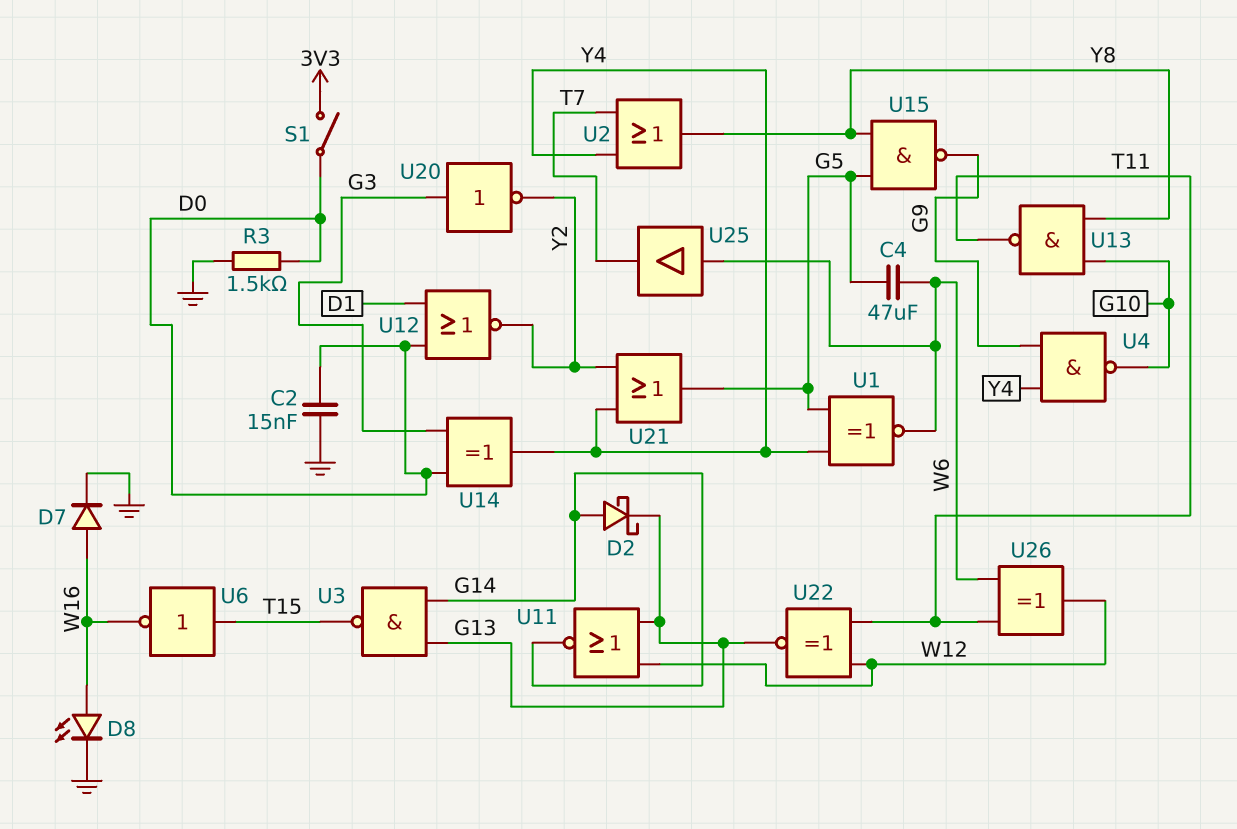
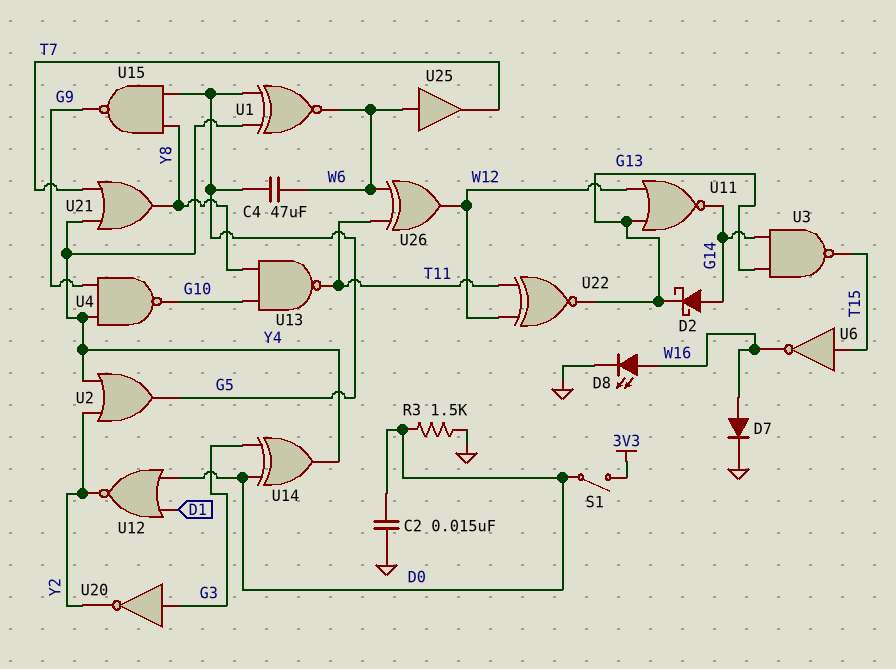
U2: OR (in T7, in Y4, out Y8) -> OR (in Y2, in Y4, out G5)
U21: OR (in Y2, in Y4, out G5) -> OR (in T7, in Y4, out Y8)

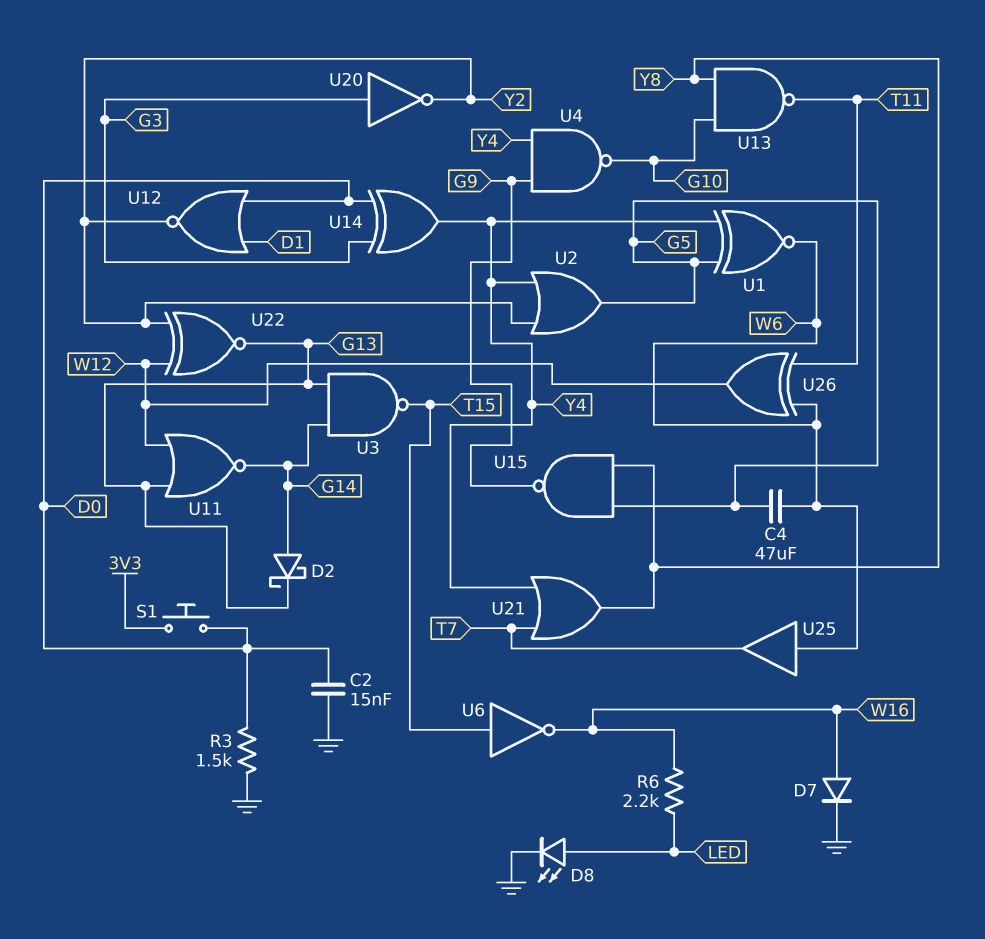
D8: LED (A W16, K GND) -> LED (A LED, K GND)
R6: none -> 2.2k (LED, W16)
S1: switch (3V3, D0) -> button (3V3, D0)
U22: XNOR (in T11, in W12, out G13) -> XNOR (in W12, in Y2, out G13)

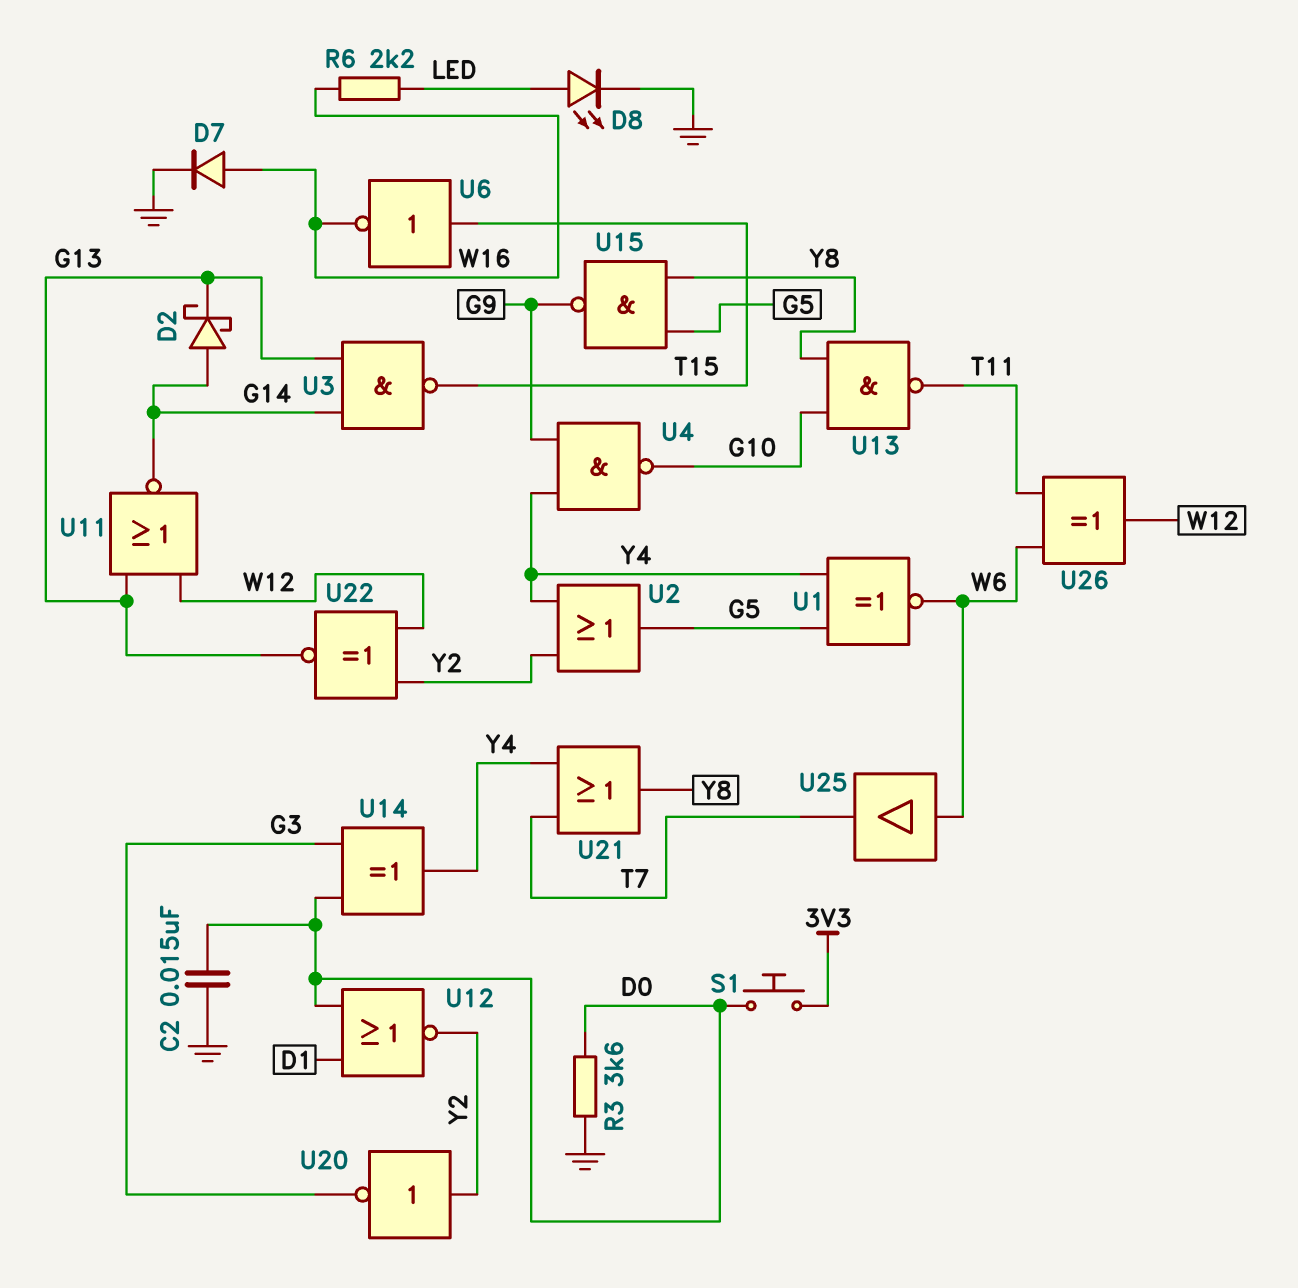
C4: 47uF (G5, W6) -> none
R3: 1.5k (D0, GND) -> 3.6k (D0, GND)
U20: NOT (in G3, out Y2) -> NOT (in Y2, out G3)

